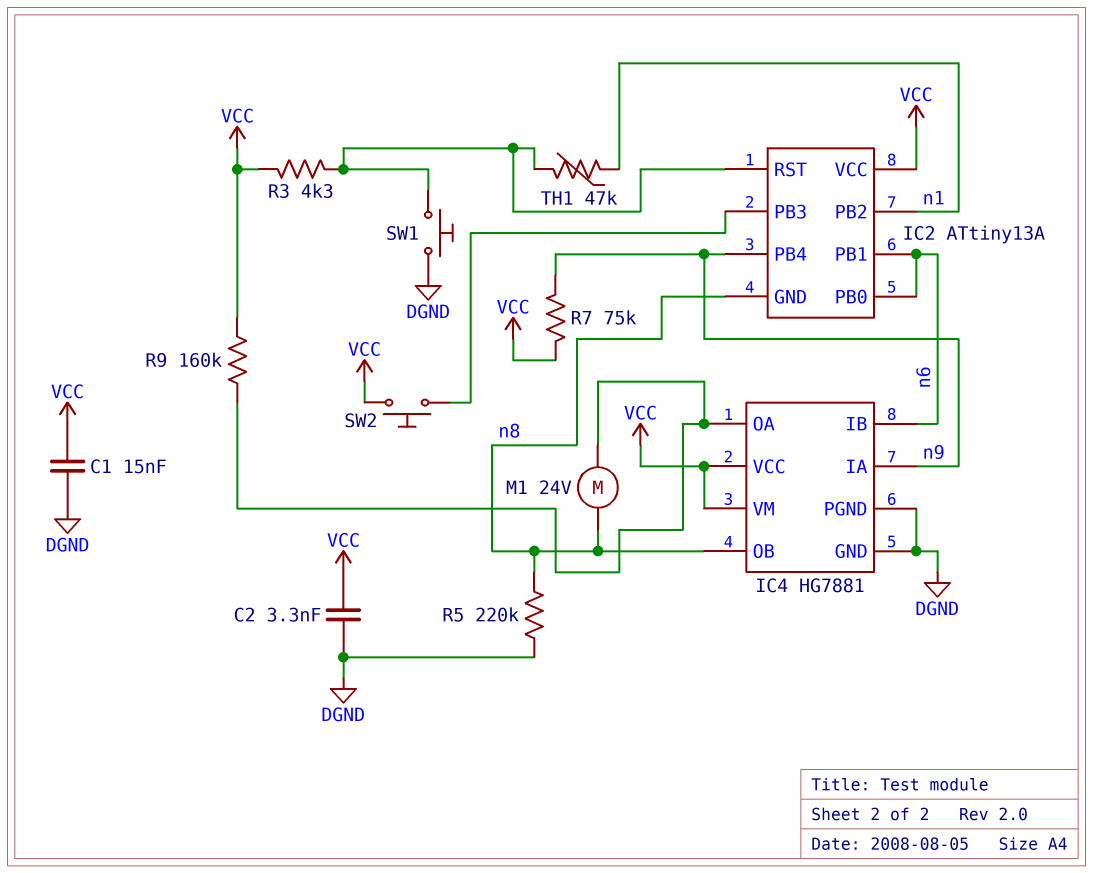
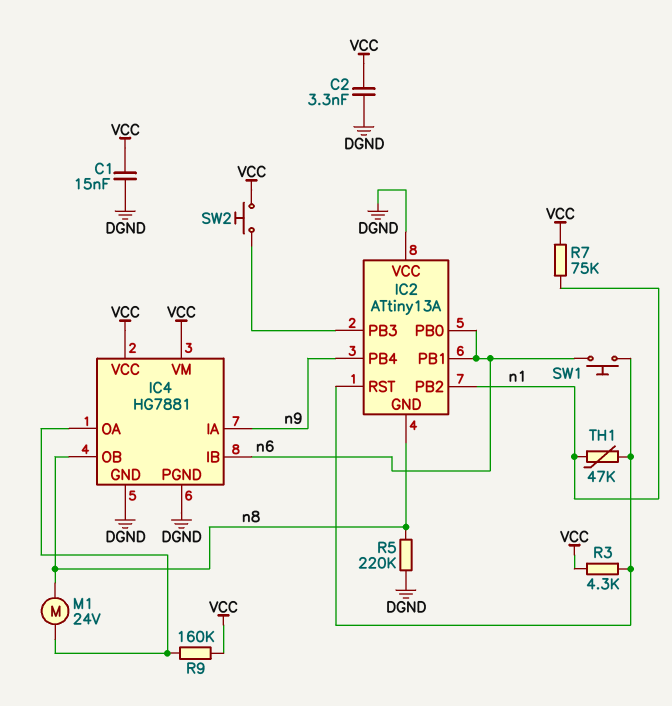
IC2 pin VCC: VCC -> DGND
R7: 75k (VCC, n9) -> 75k (VCC, n1)
SW1: button (DGND, IC2/RST) -> button (IC2/RST, n6)

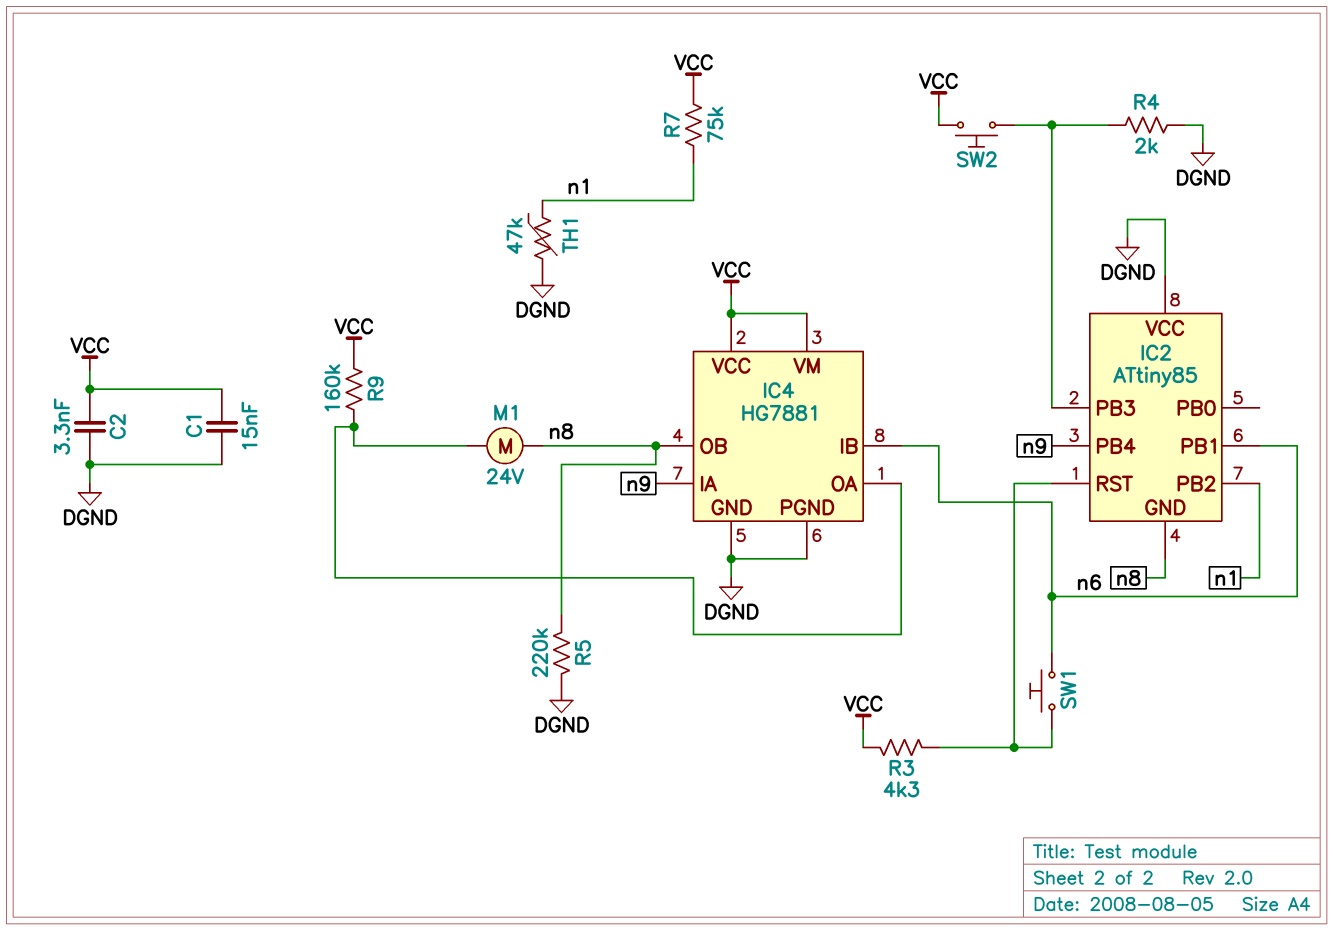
IC2: ATtiny13A -> ATtiny85
IC2 pin PB0: n6 -> none
R4: none -> 2k (DGND, IC2/PB3)
TH1: 47k (IC2/RST, n1) -> 47k (DGND, n1)

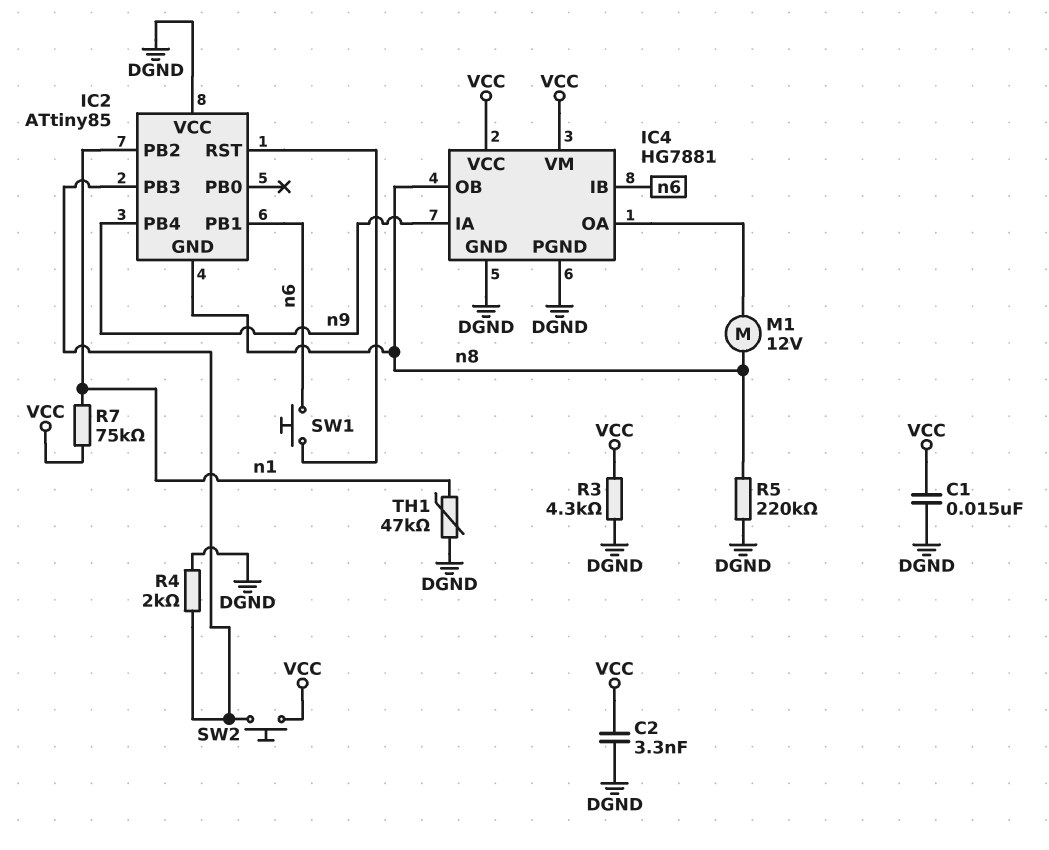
M1: motor 24V (IC4/OA, n8) -> motor 12V (IC4/OA, n8)
R3: 4.3k (IC2/RST, VCC) -> 4.3k (DGND, VCC)
R9: 160k (IC4/OA, VCC) -> none

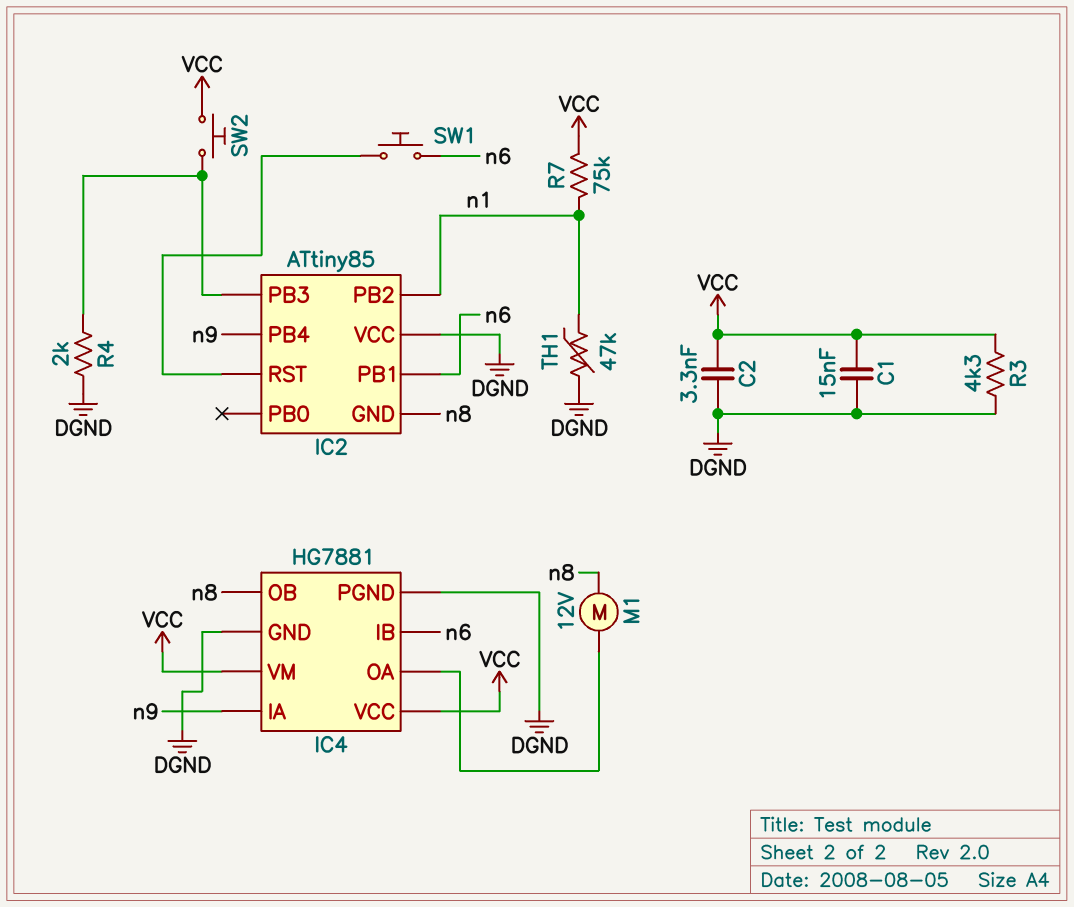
R5: 220k (DGND, n8) -> none

